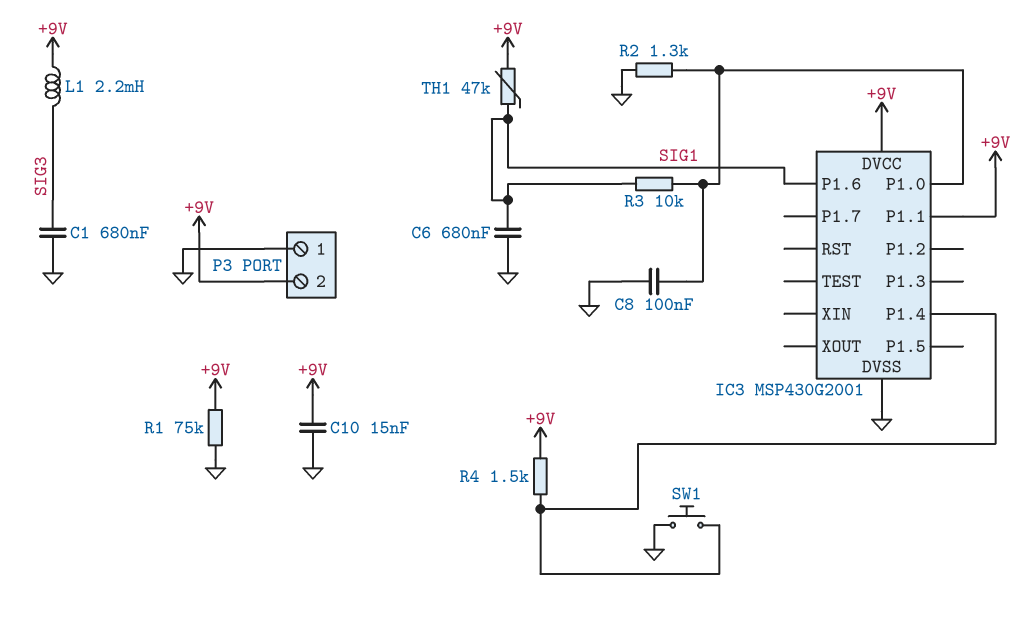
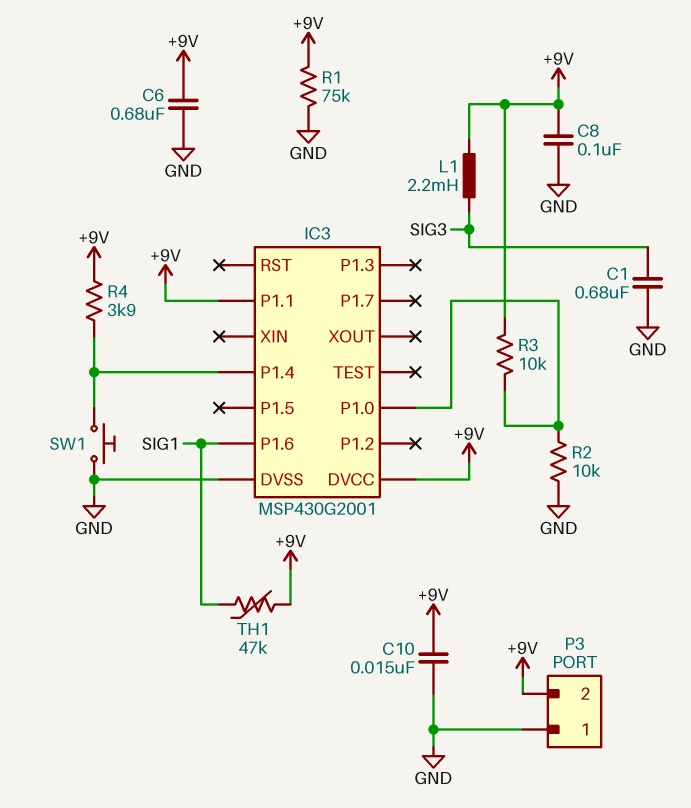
C6: 680nF (GND, SIG1) -> 680nF (+9V, GND)
C8: 100nF (GND, IC3/P1.0) -> 100nF (+9V, GND)
R2: 1.3k (GND, IC3/P1.0) -> 10k (GND, IC3/P1.0)
R3: 10k (IC3/P1.0, SIG1) -> 10k (+9V, IC3/P1.0)
R4: 1.5k (+9V, IC3/P1.4) -> 3.9k (+9V, IC3/P1.4)

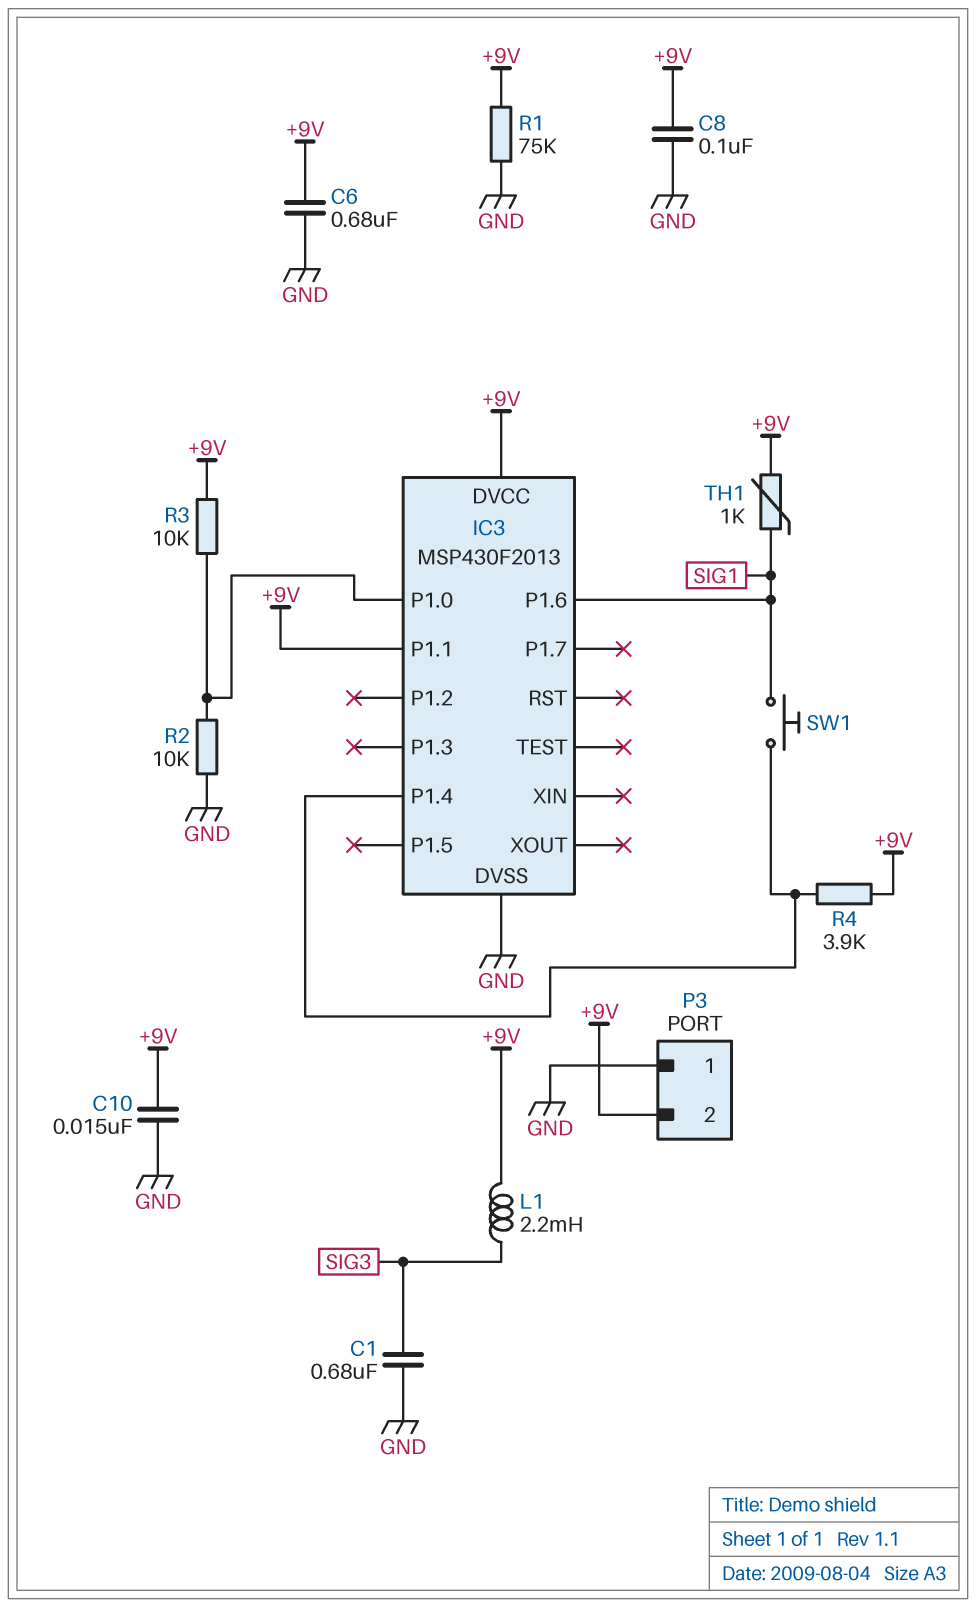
IC3: MSP430G2001 -> MSP430F2013
SW1: button (GND, IC3/P1.4) -> button (IC3/P1.4, SIG1)
TH1: 47k (+9V, SIG1) -> 1k (+9V, SIG1)

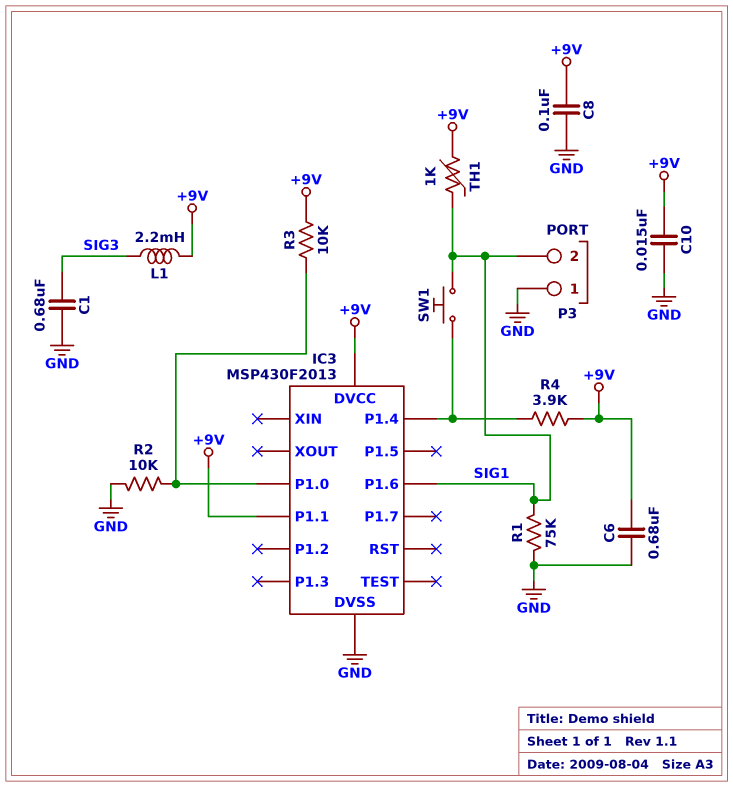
P3 pin 2: +9V -> SIG1
R1: 75k (+9V, GND) -> 75k (GND, SIG1)

